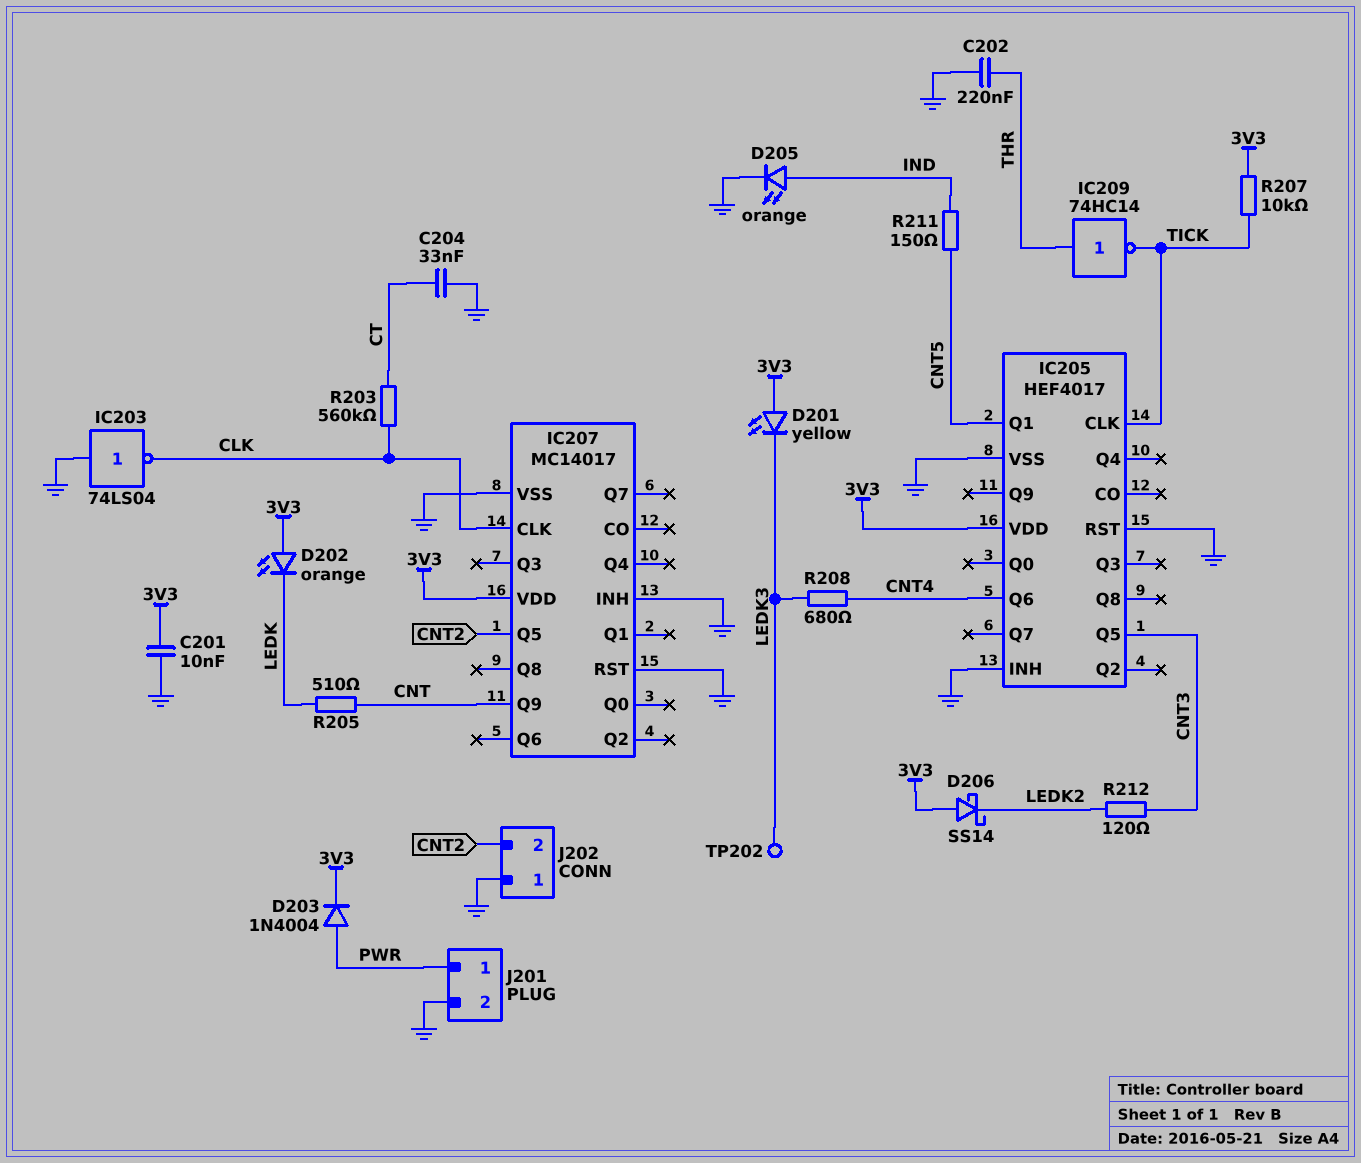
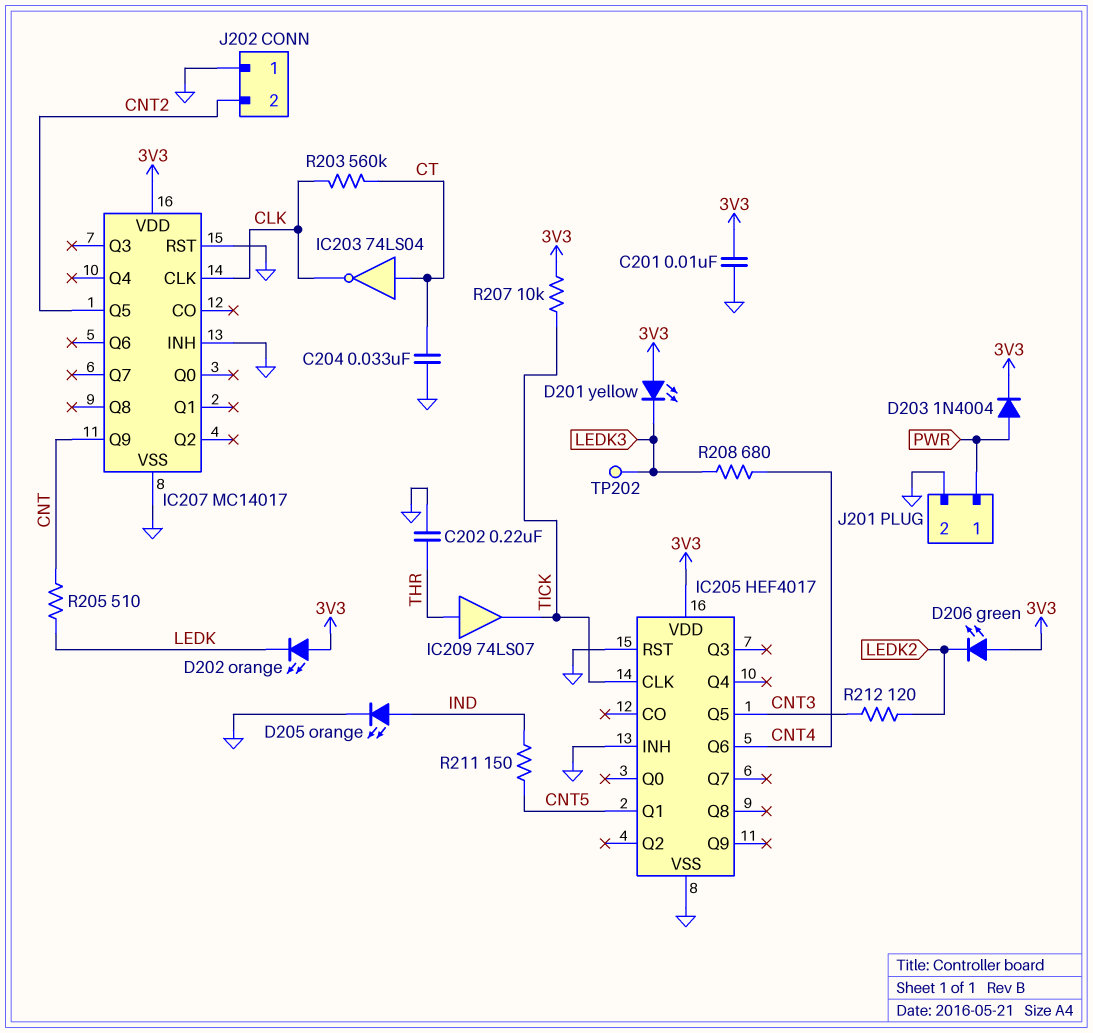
D206: schottky SS14 (A 3V3, K LEDK2) -> LED green (A 3V3, K LEDK2)
IC203: NOT 74LS04 (in GND, out CLK) -> NOT 74LS04 (in CT, out CLK)
IC209: NOT 74HC14 (in THR, out TICK) -> buffer 74LS07 (in THR, out TICK)

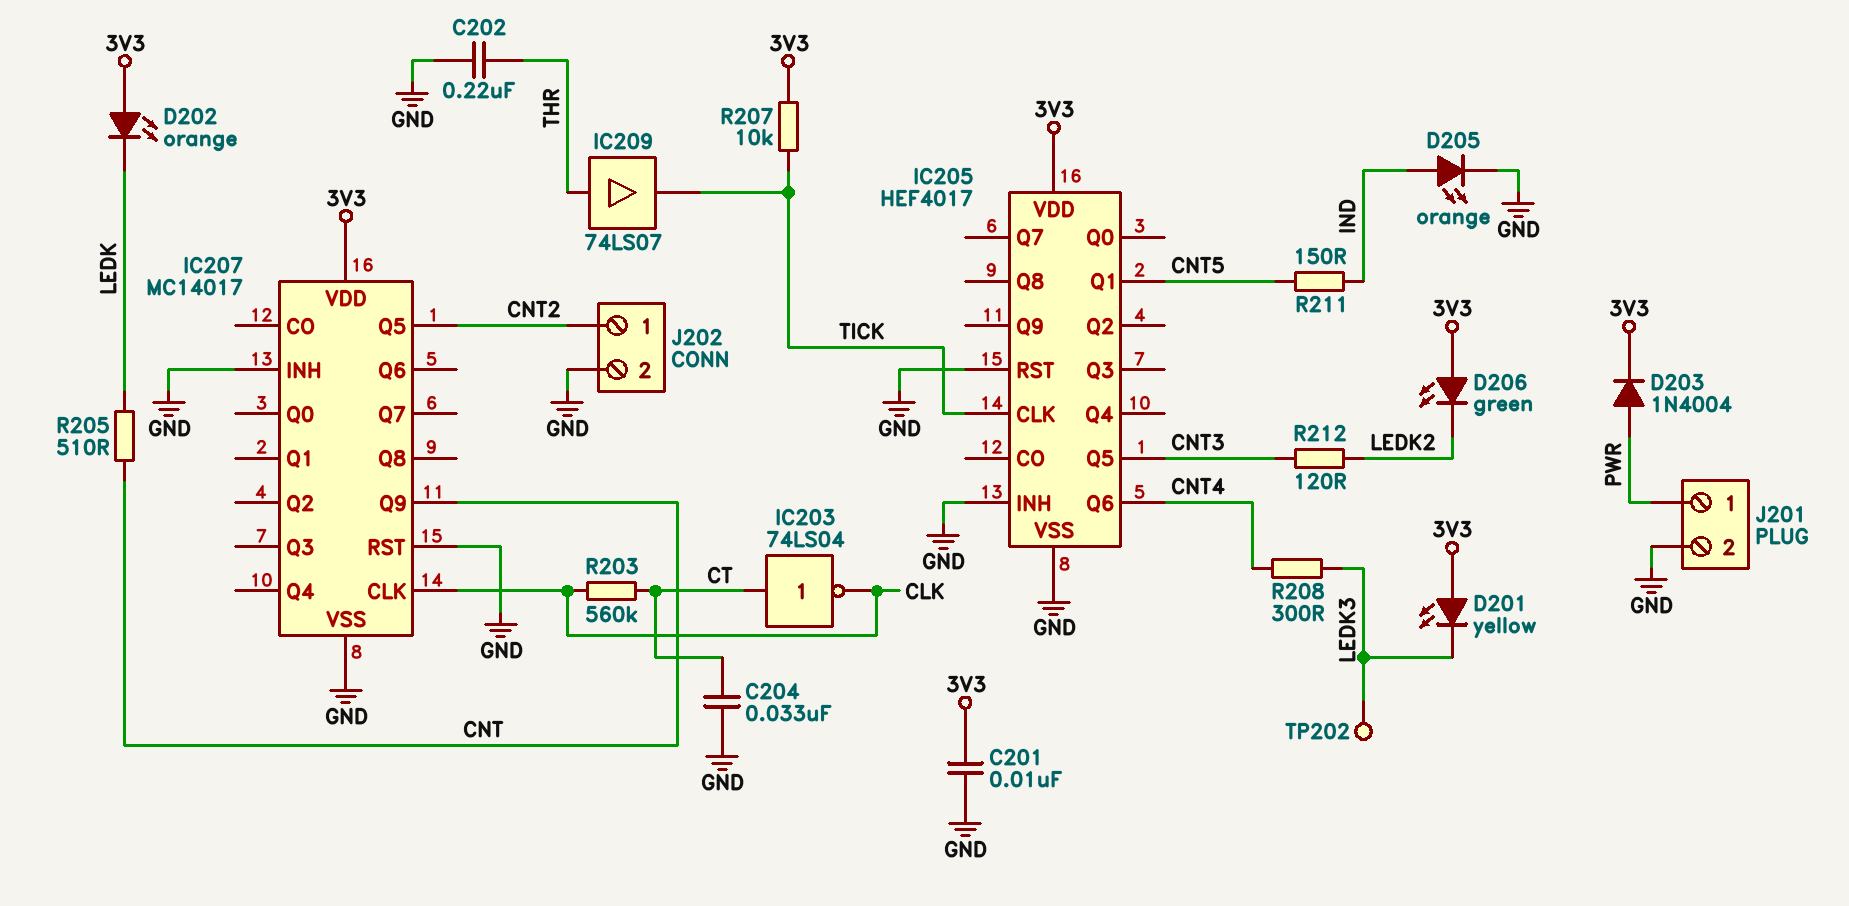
J202 pin 1: GND -> CNT2
J202 pin 2: CNT2 -> GND
R208: 680 (CNT4, LEDK3) -> 300 (CNT4, LEDK3)

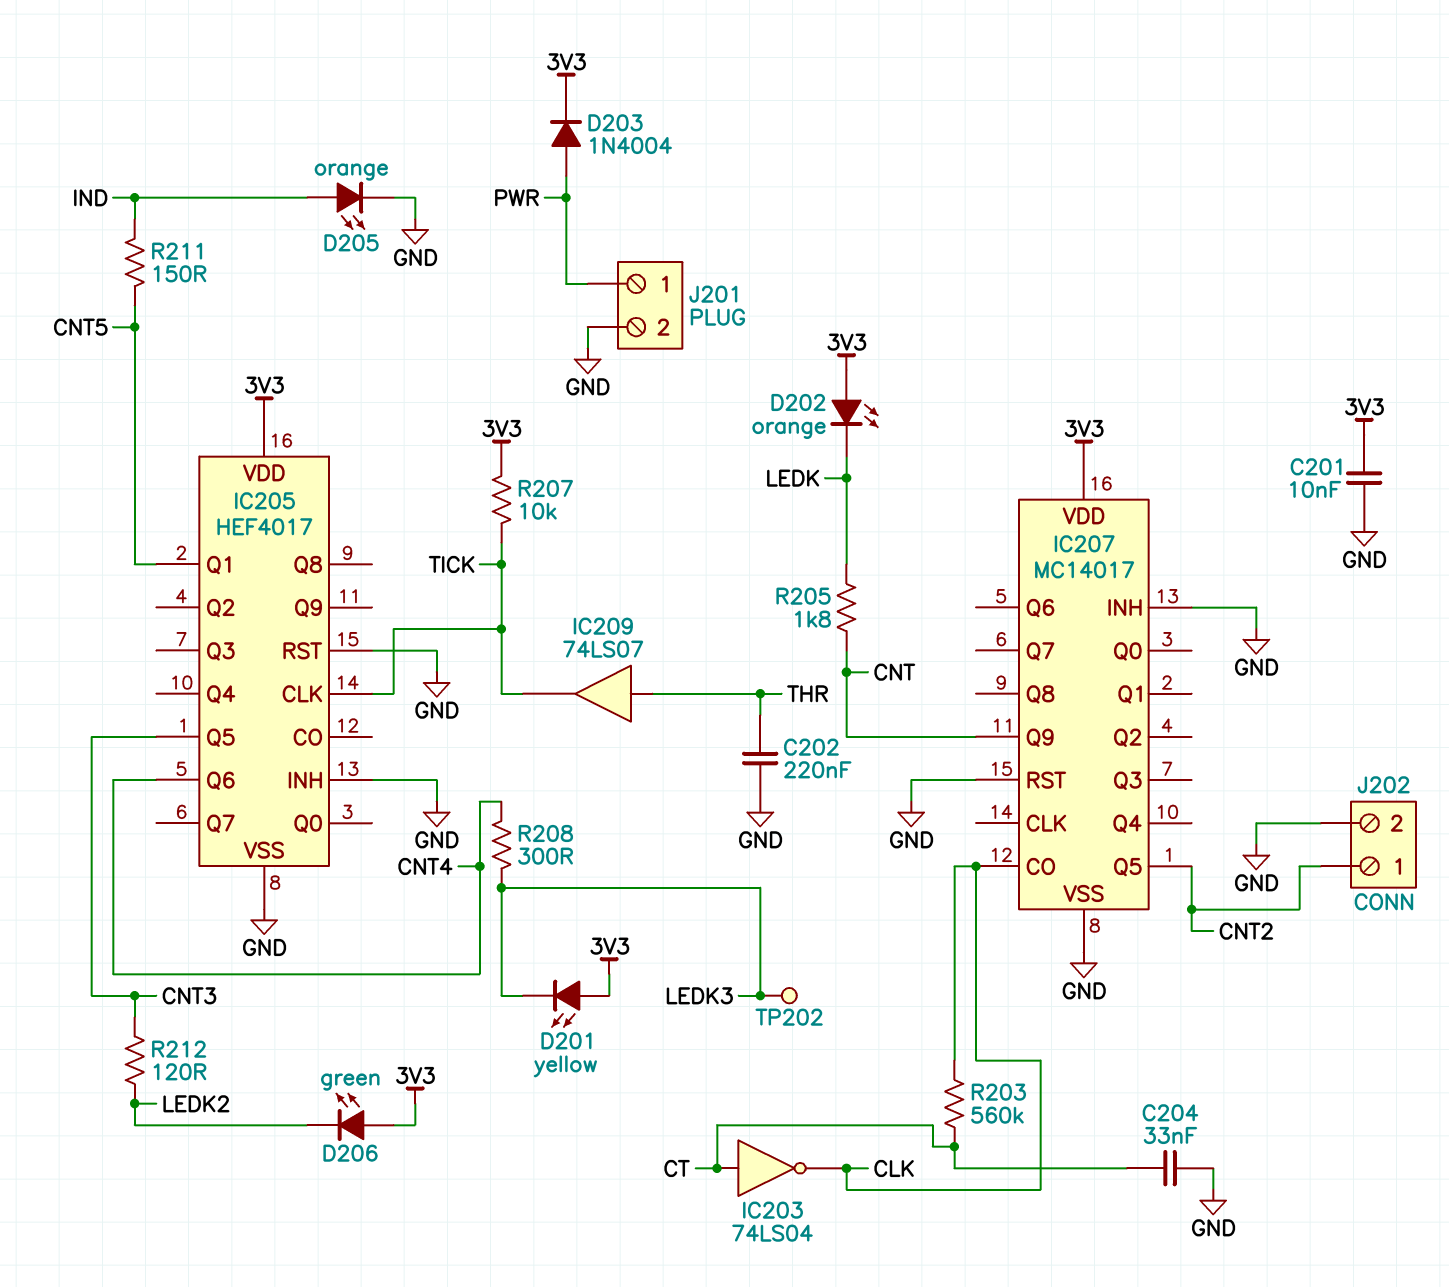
IC207 pin CLK: CLK -> none
IC207 pin CO: none -> CLK
R205: 510 (CNT, LEDK) -> 1.8k (CNT, LEDK)

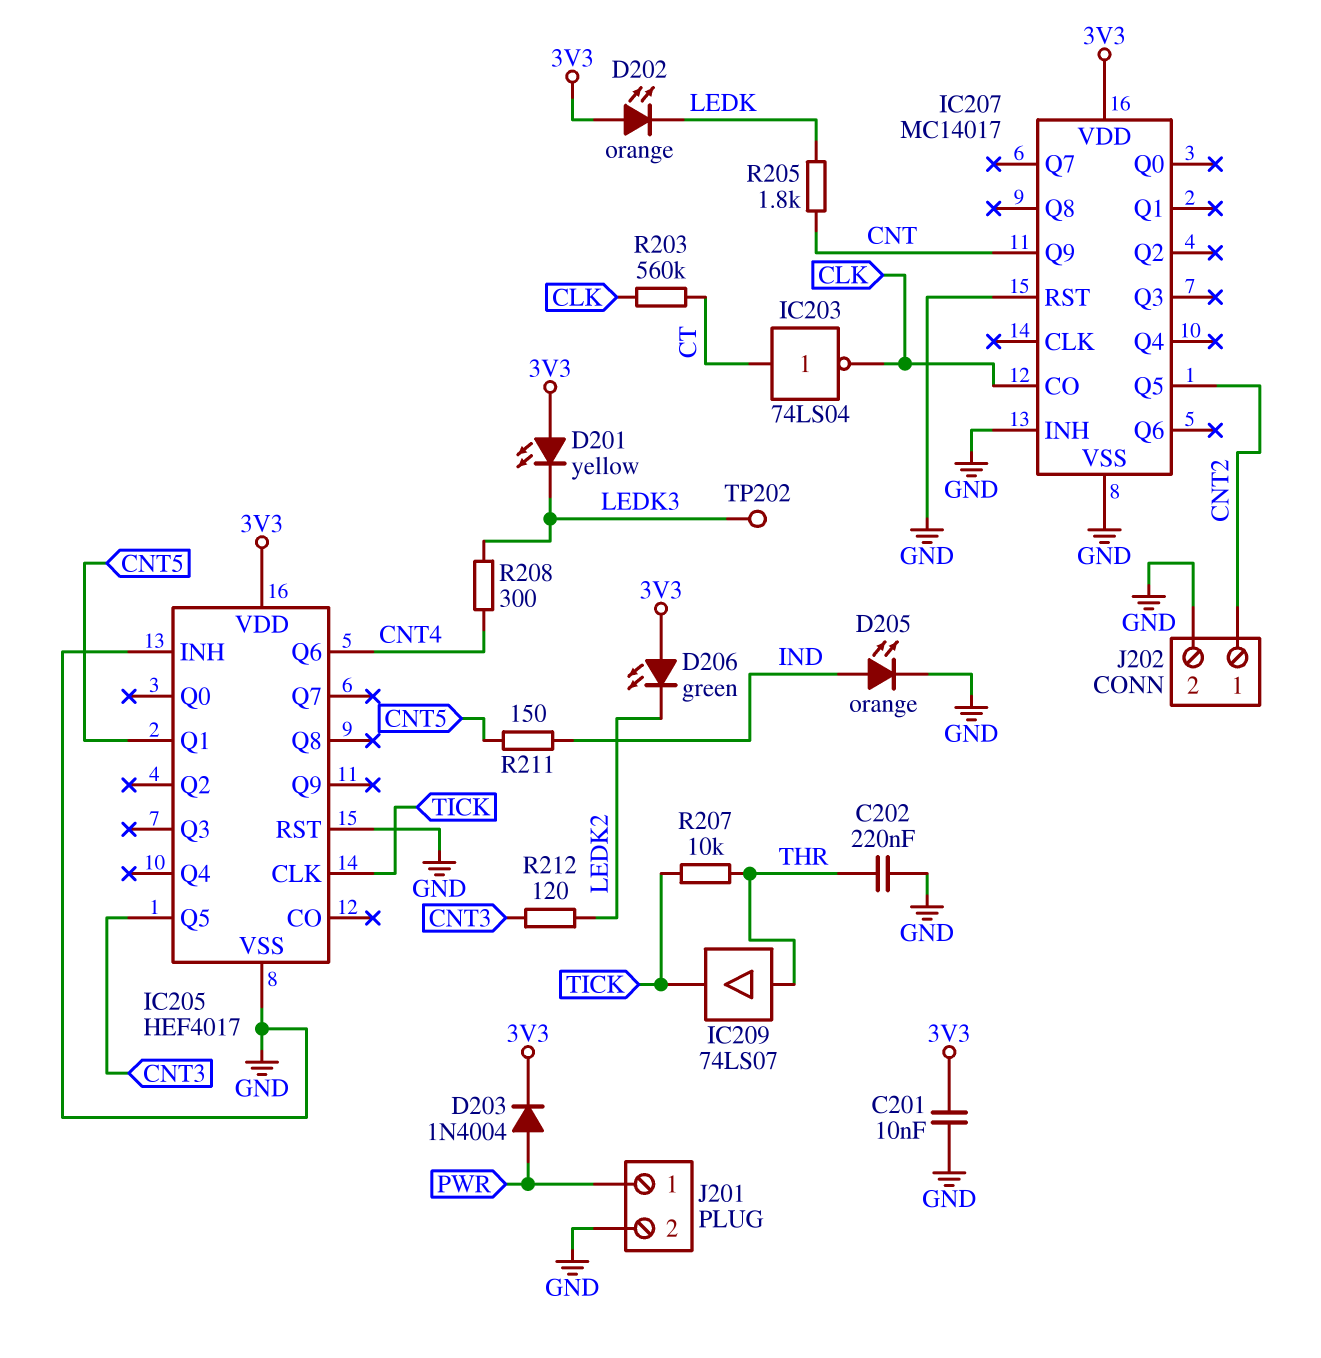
C204: 33nF (CT, GND) -> none
R207: 10k (3V3, TICK) -> 10k (THR, TICK)

